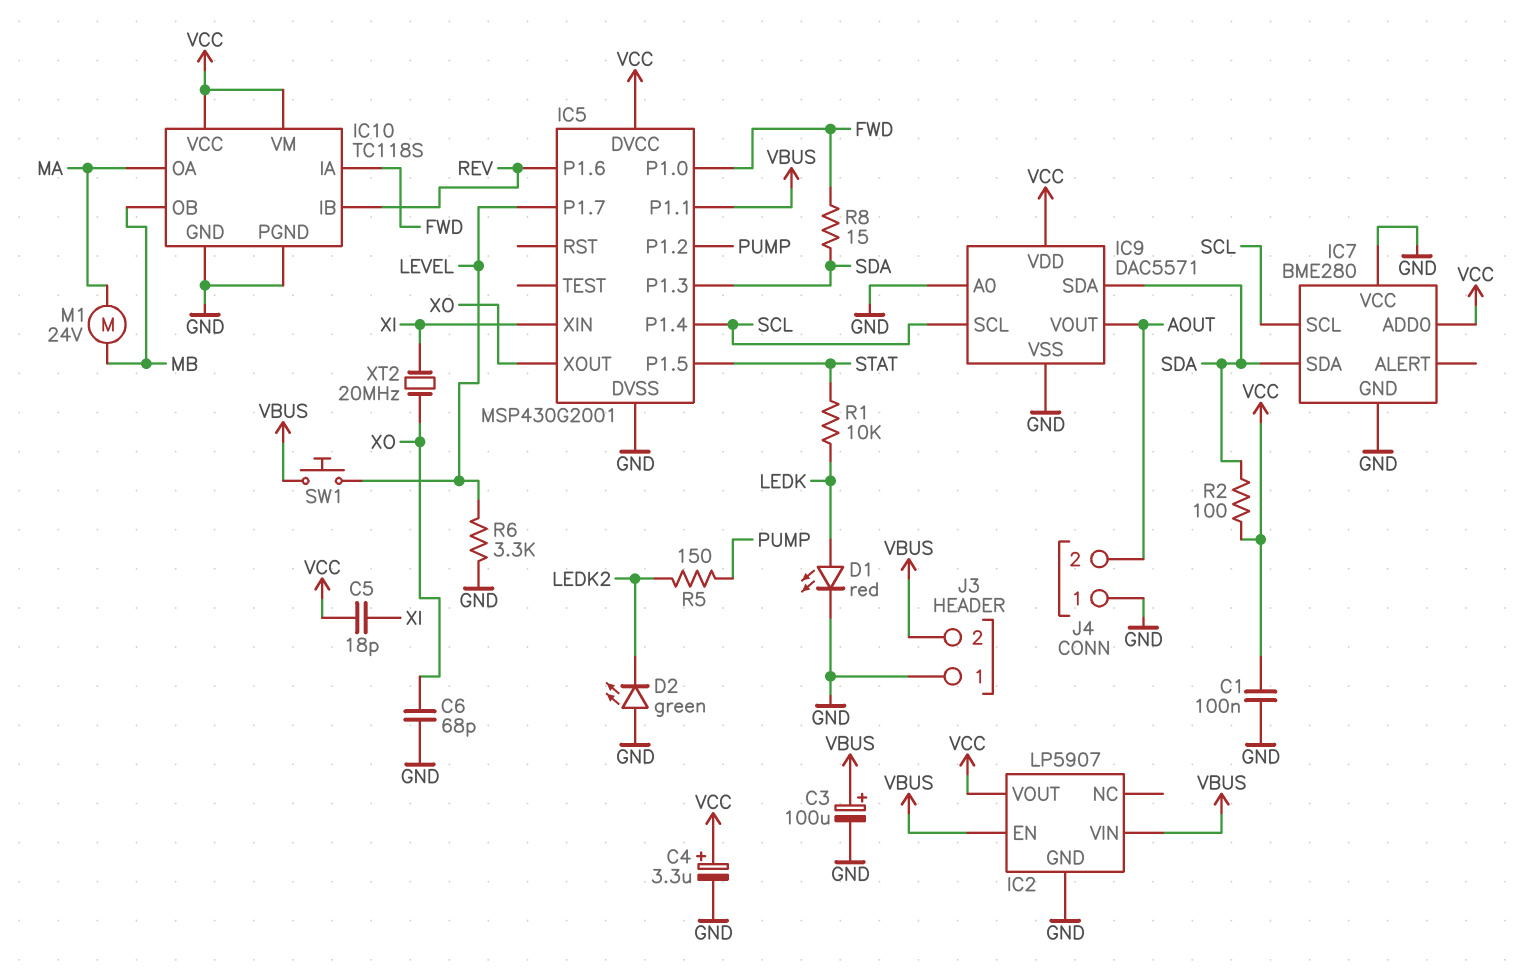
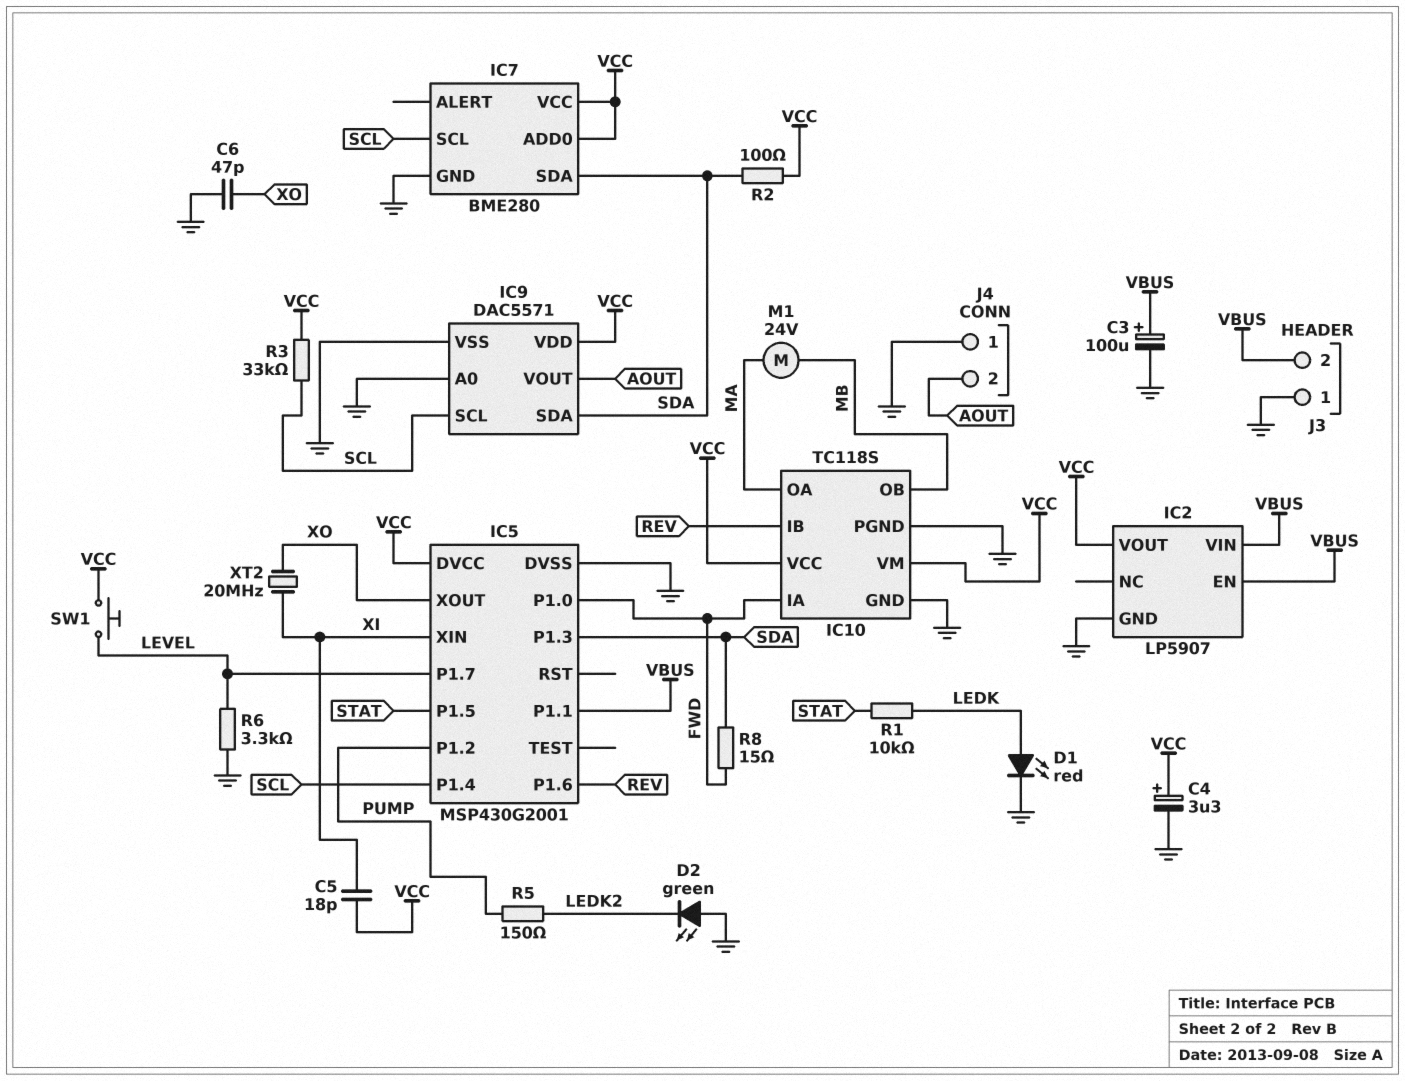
C1: 100nF (GND, VCC) -> none
C6: 68pF (GND, XO) -> 47pF (GND, XO)
IC7 pin VCC: GND -> VCC
R3: none -> 33k (SCL, VCC)
SW1: button (LEVEL, VBUS) -> button (LEVEL, VCC)

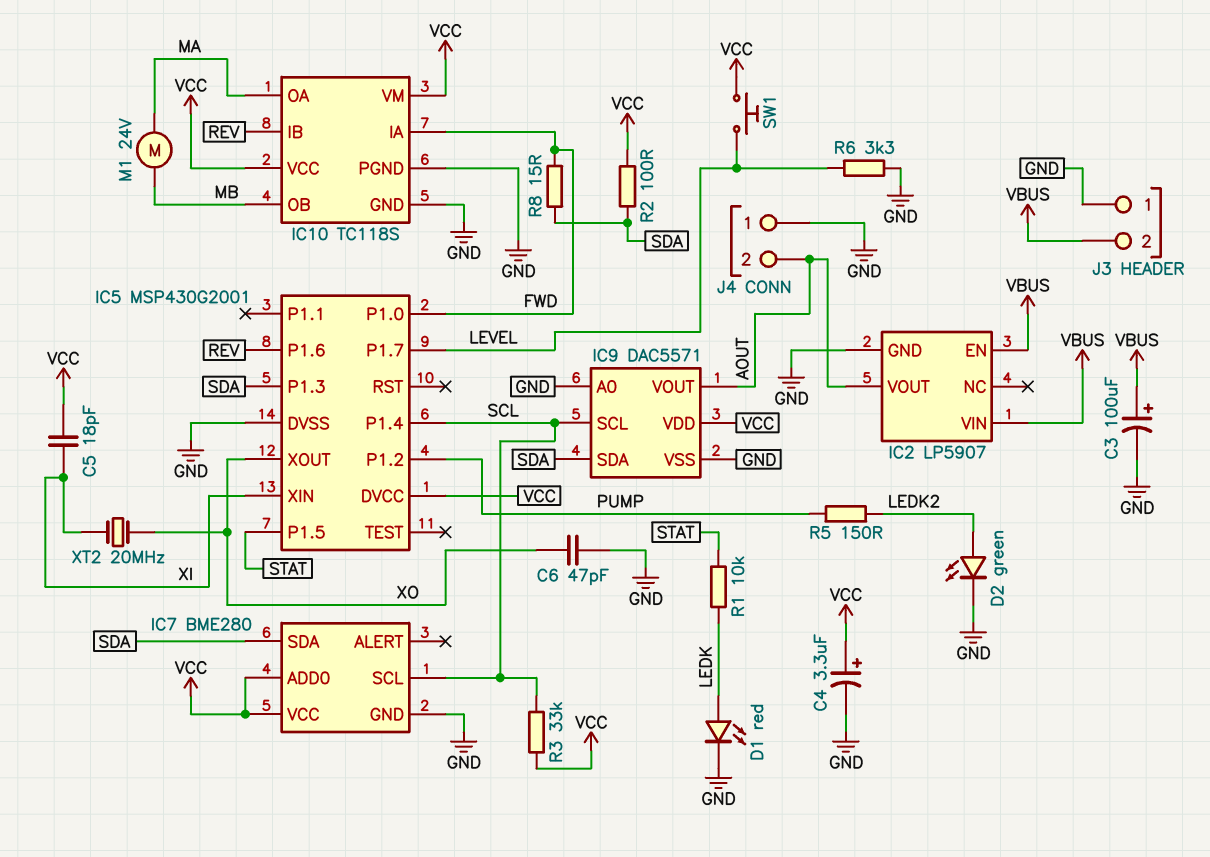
D2: LED green (A GND, K LEDK2) -> LED green (A LEDK2, K GND)
IC2 pin VOUT: VCC -> AOUT
IC5 pin P1.1: VBUS -> none

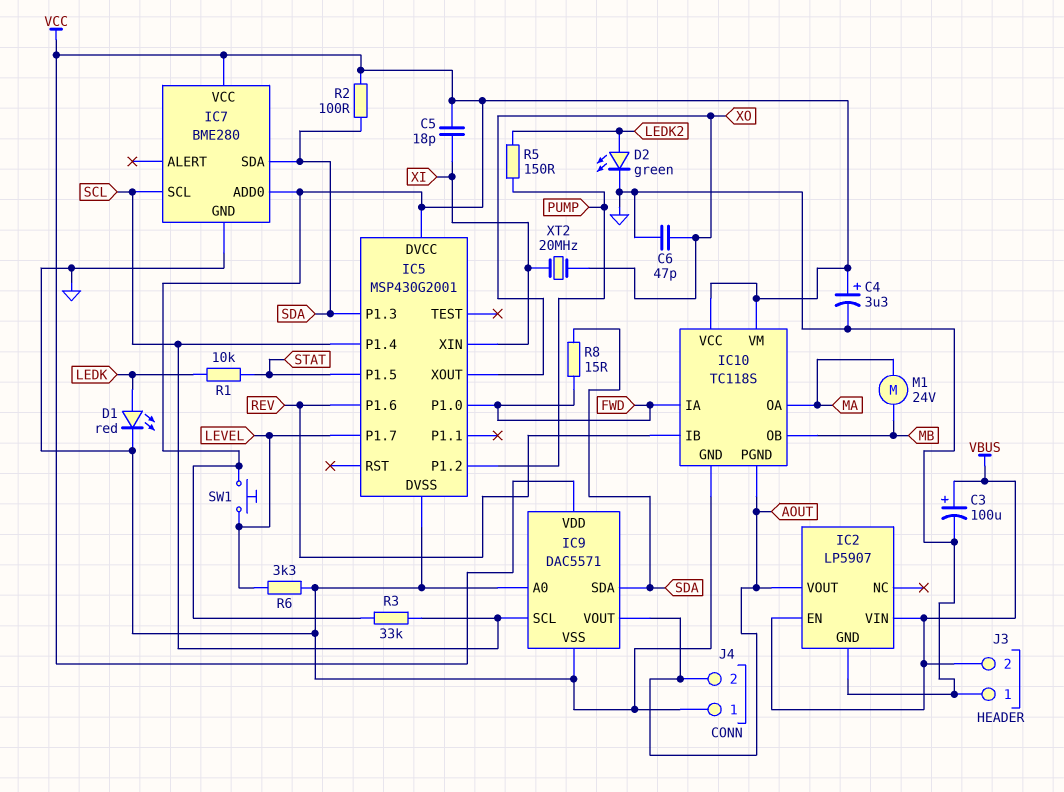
IC10 pin PGND: GND -> AOUT

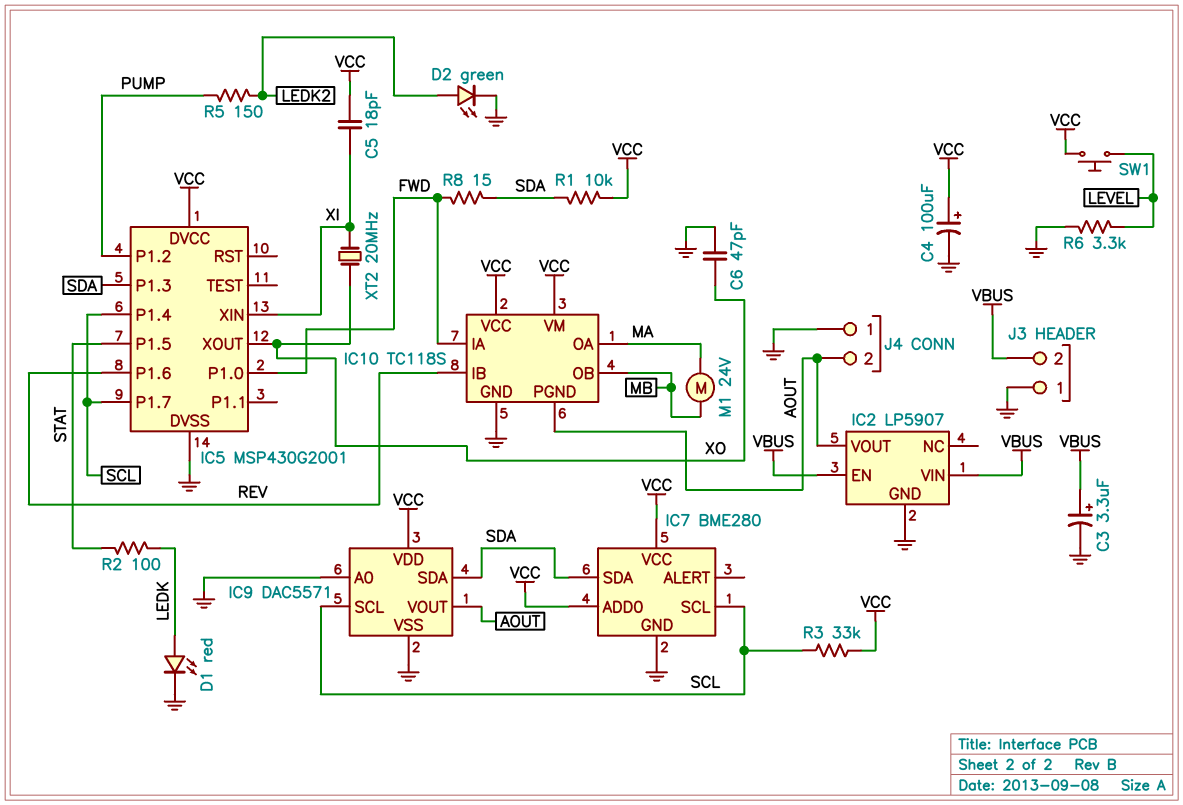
C3: 100uF (plus VBUS, minus GND) -> 3.3uF (plus VBUS, minus GND)
C4: 3.3uF (plus VCC, minus GND) -> 100uF (plus VCC, minus GND)
IC5 pin P1.7: LEVEL -> SCL
R1: 10k (LEDK, STAT) -> 10k (SDA, VCC)
R2: 100 (SDA, VCC) -> 100 (LEDK, STAT)

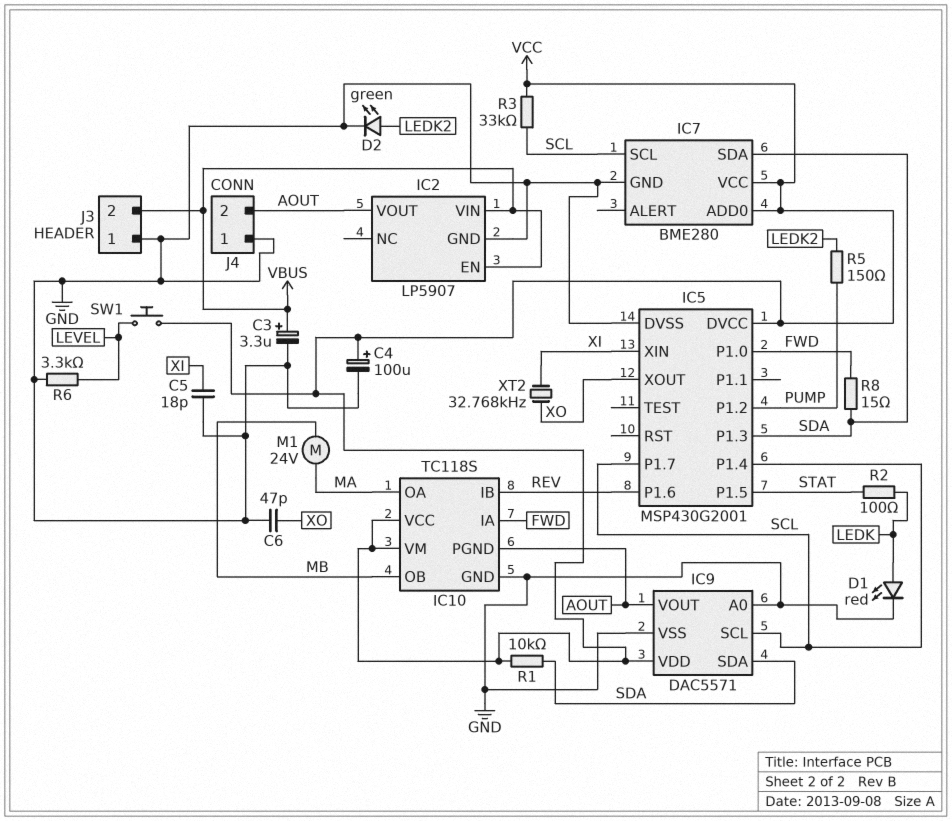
C5: 18pF (VCC, XI) -> 18pF (GND, XI)
XT2: 20MHz (XI, XO) -> 32.768kHz (XI, XO)

